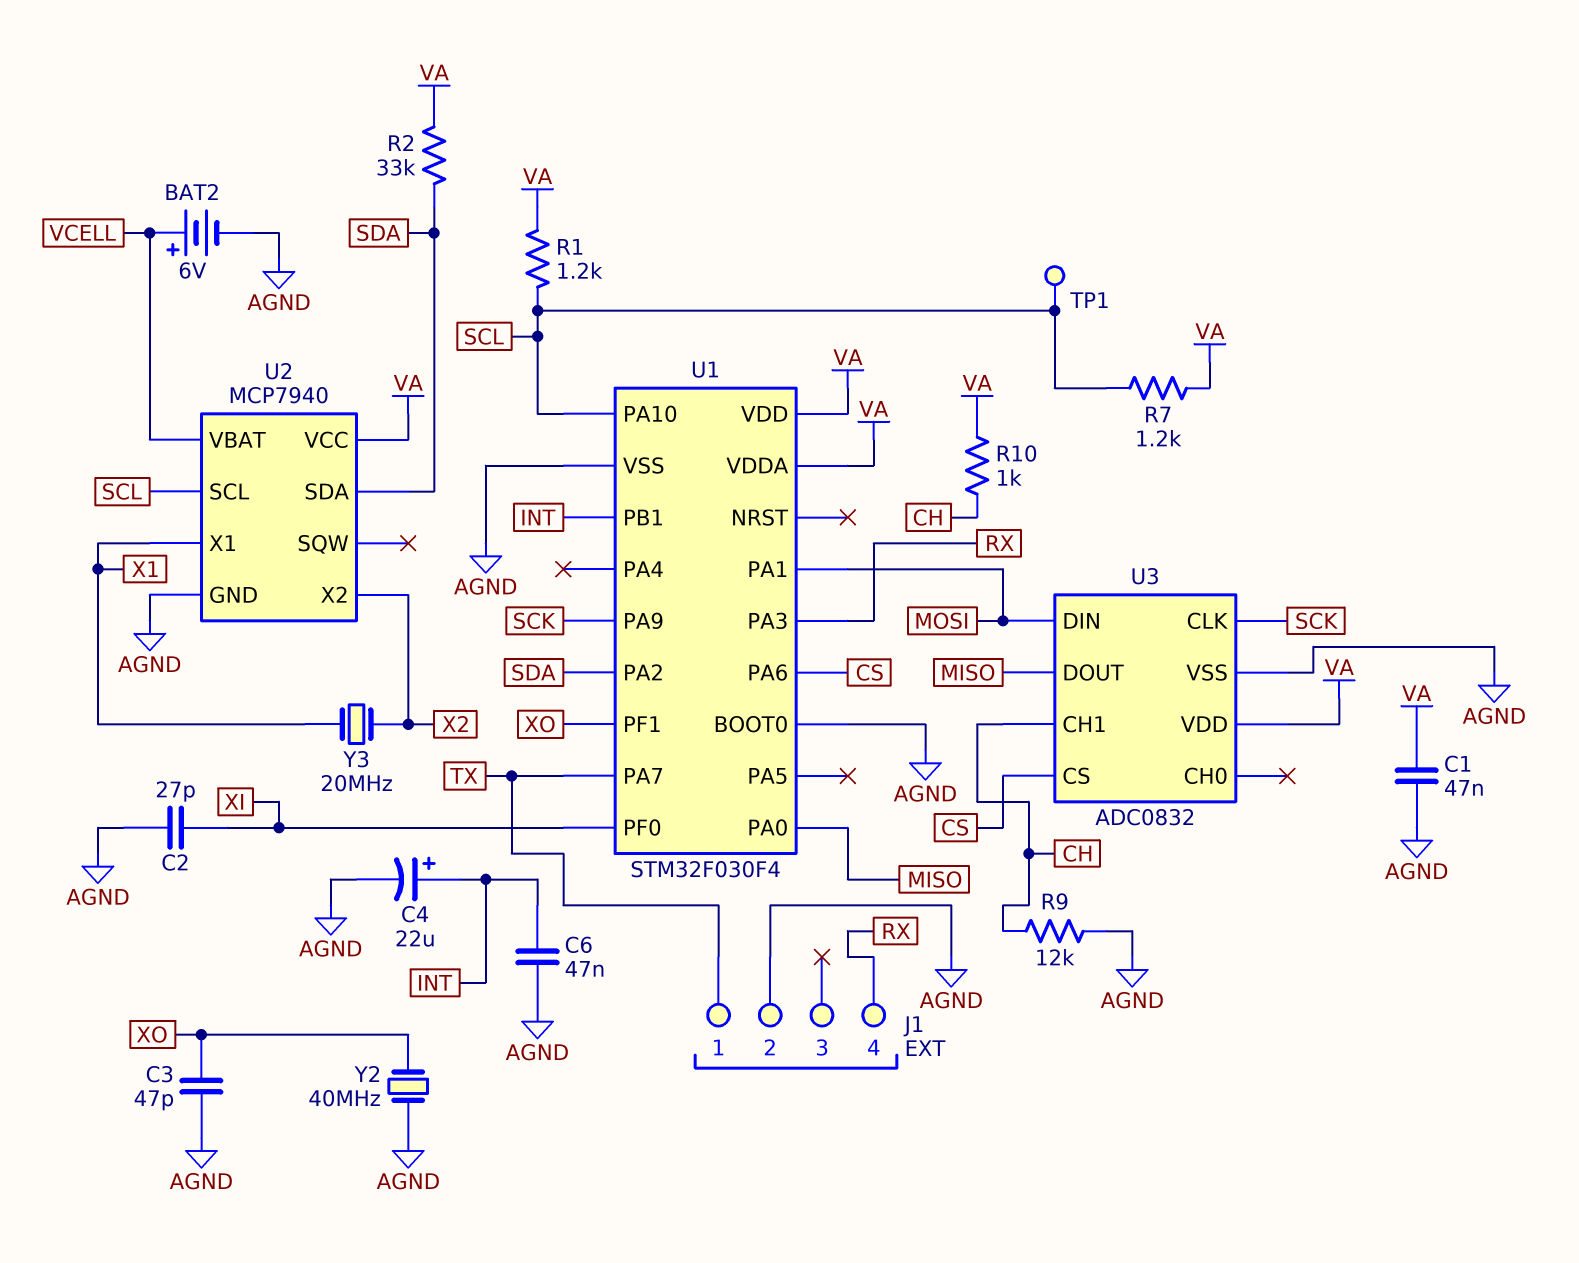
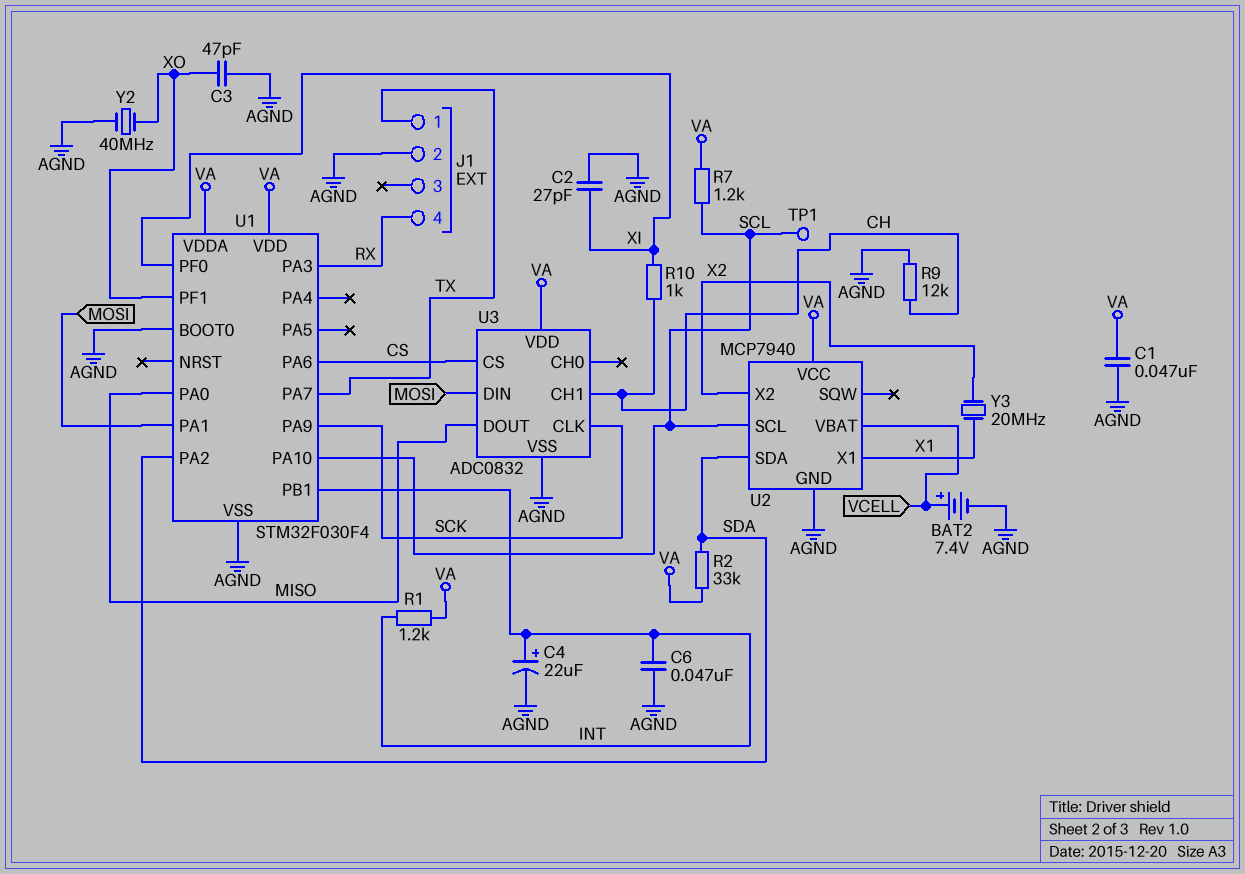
BAT2: 6V (plus VCELL, minus AGND) -> 7.4V (plus VCELL, minus AGND)
R1: 1.2k (SCL, VA) -> 1.2k (INT, VA)
R10: 1k (CH, VA) -> 1k (CH, XI)

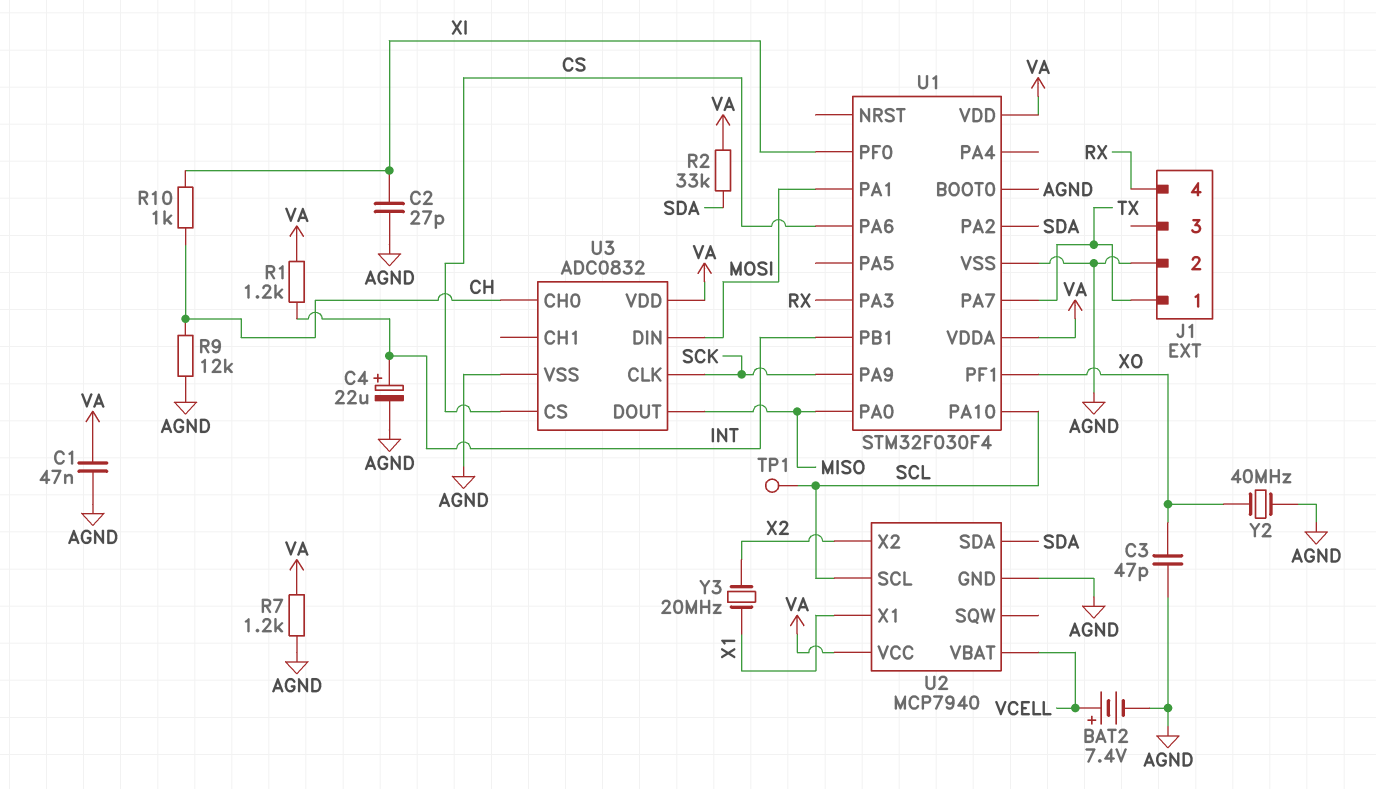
C6: 47nF (AGND, INT) -> none
R7: 1.2k (SCL, VA) -> 1.2k (AGND, VA)
U3 pin CH0: none -> CH
U3 pin CH1: CH -> none

